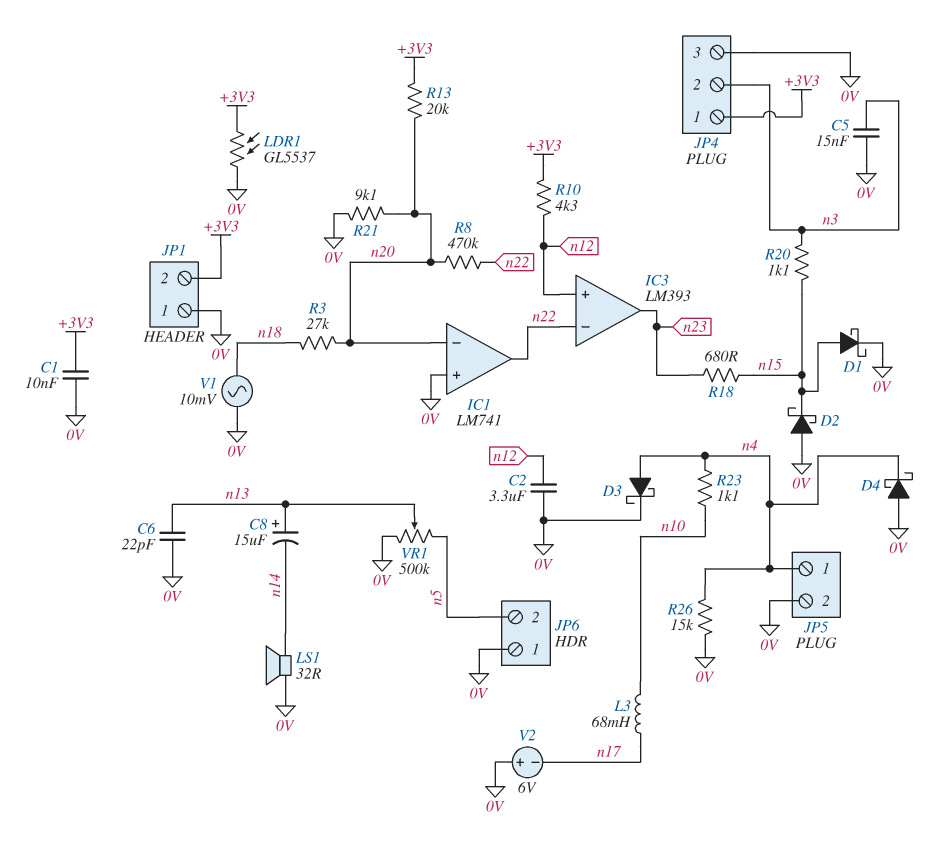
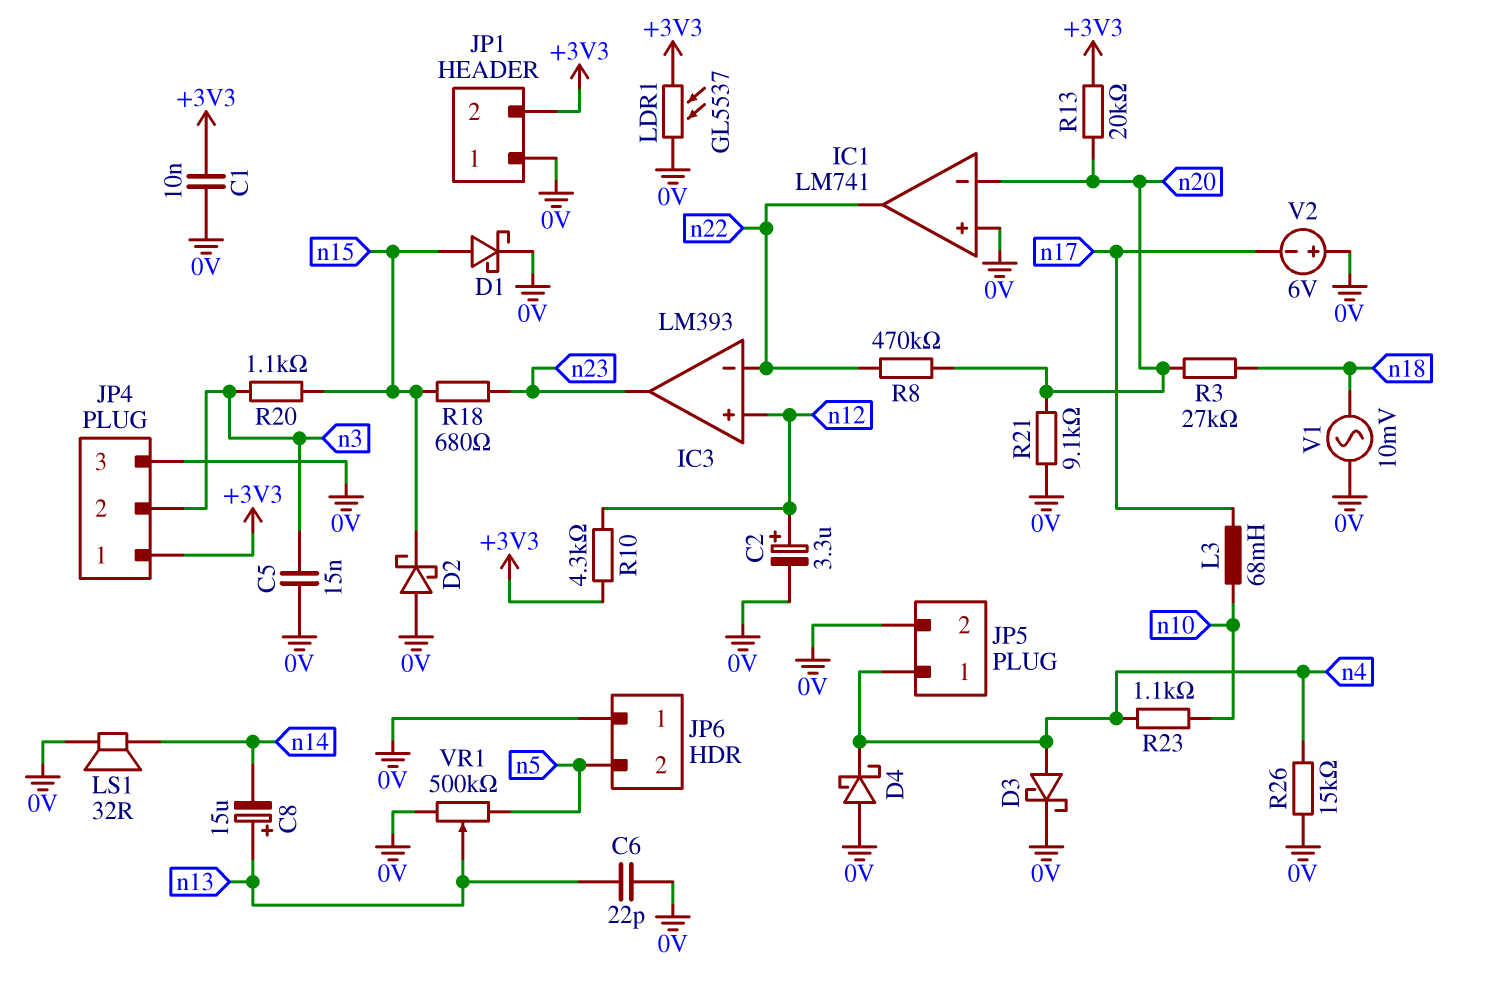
C2: 3.3uF (0V, n12) -> 3.3uF (plus n12, minus 0V)

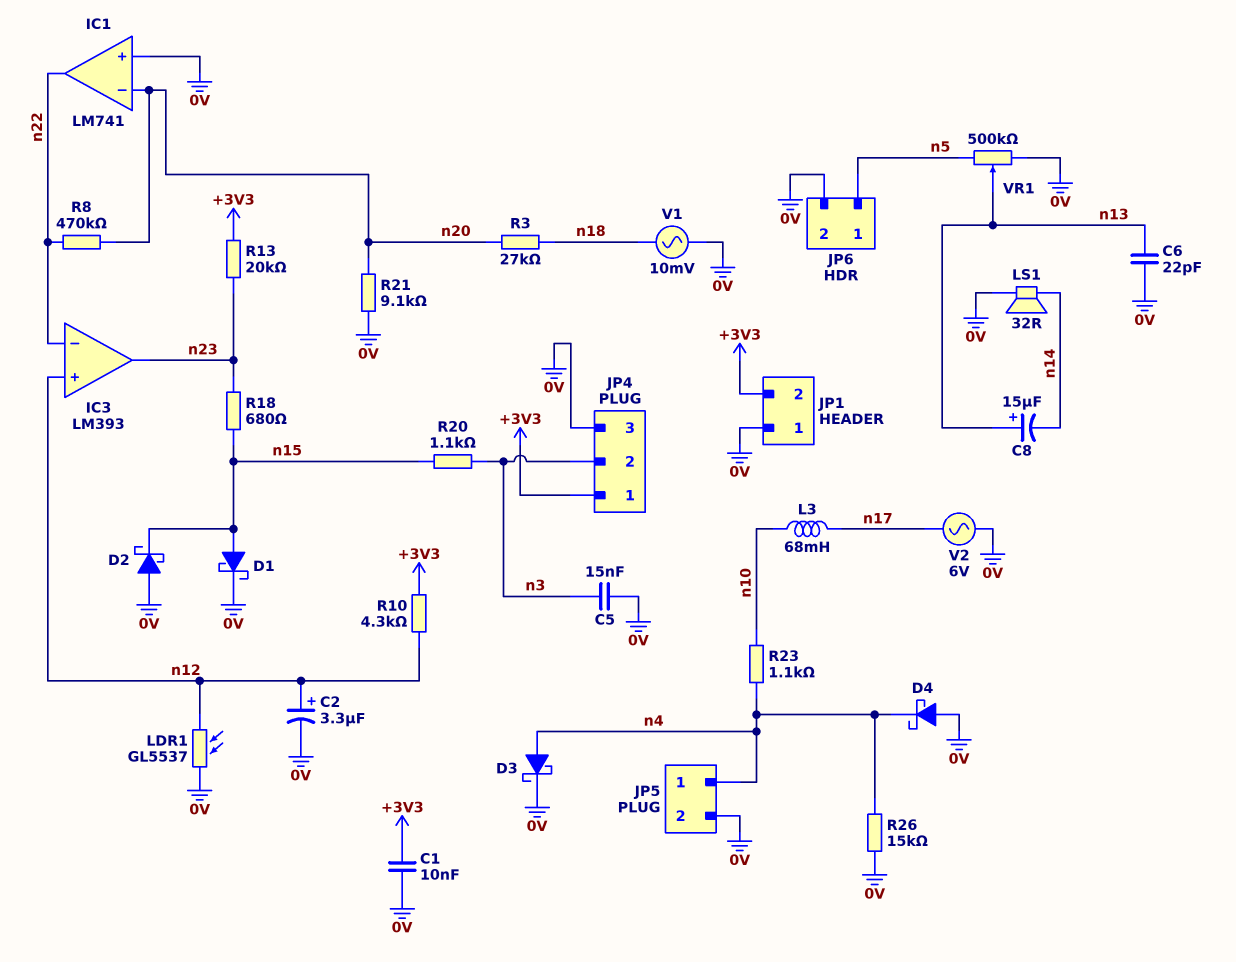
JP6 pin 1: 0V -> n5
JP6 pin 2: n5 -> 0V
LDR1: GL5537 (+3V3, 0V) -> GL5537 (0V, n12)
R13: 20k (+3V3, n20) -> 20k (+3V3, n23)
V2: 6V (plus 0V, minus n17) -> AC 6V (0V, n17)

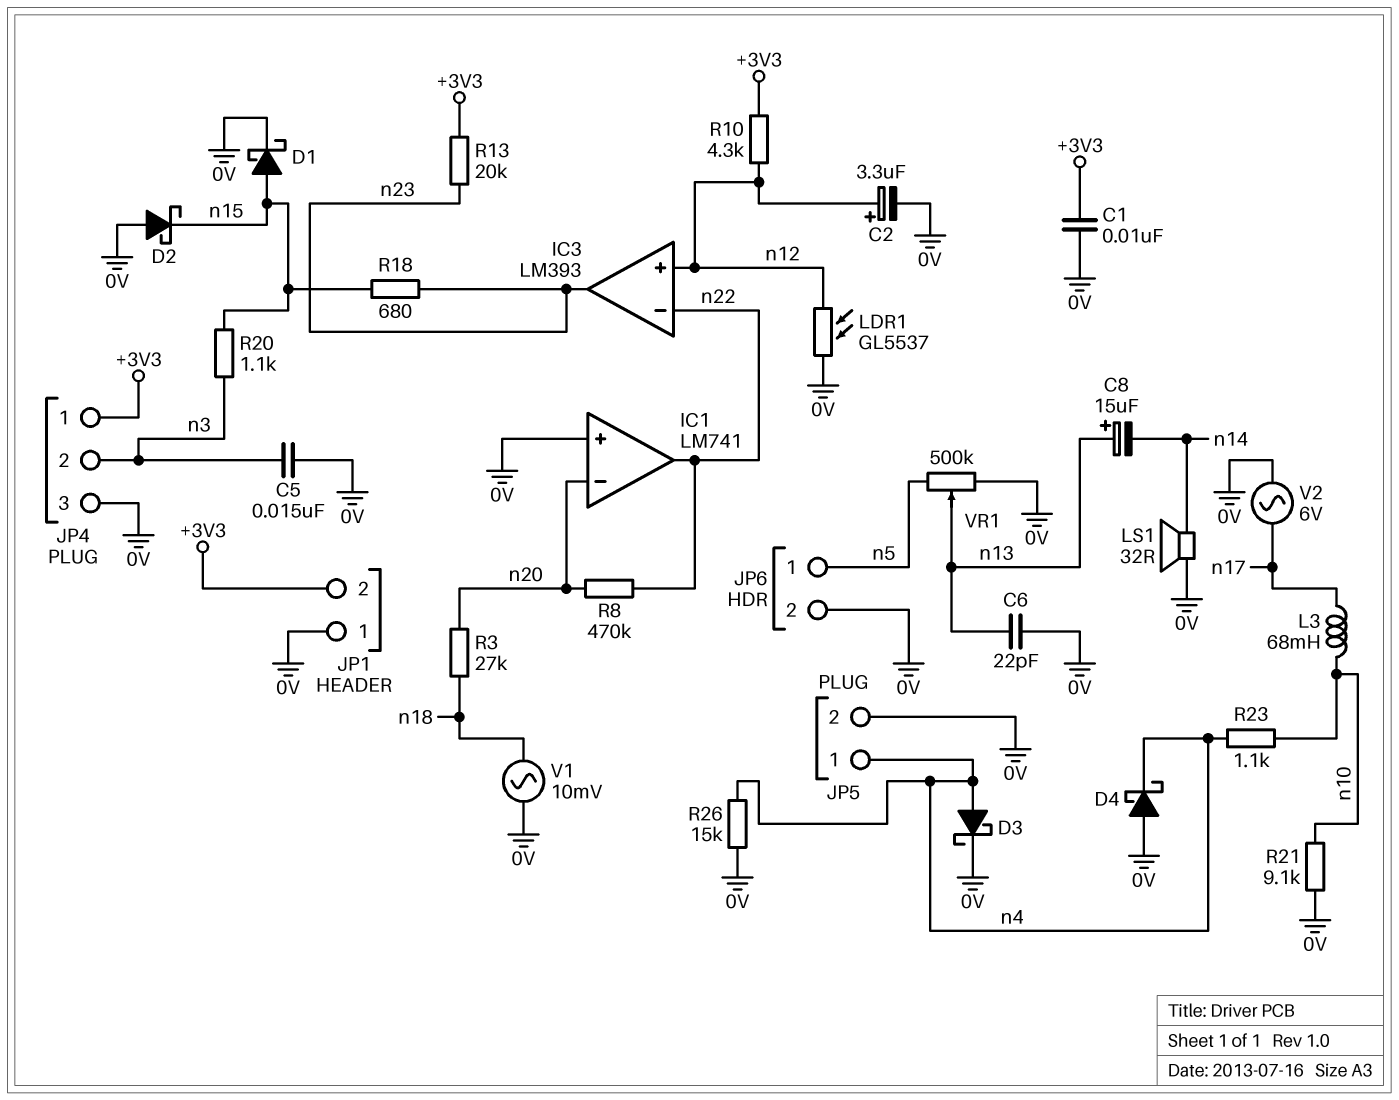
R21: 9.1k (0V, n20) -> 9.1k (0V, n10)

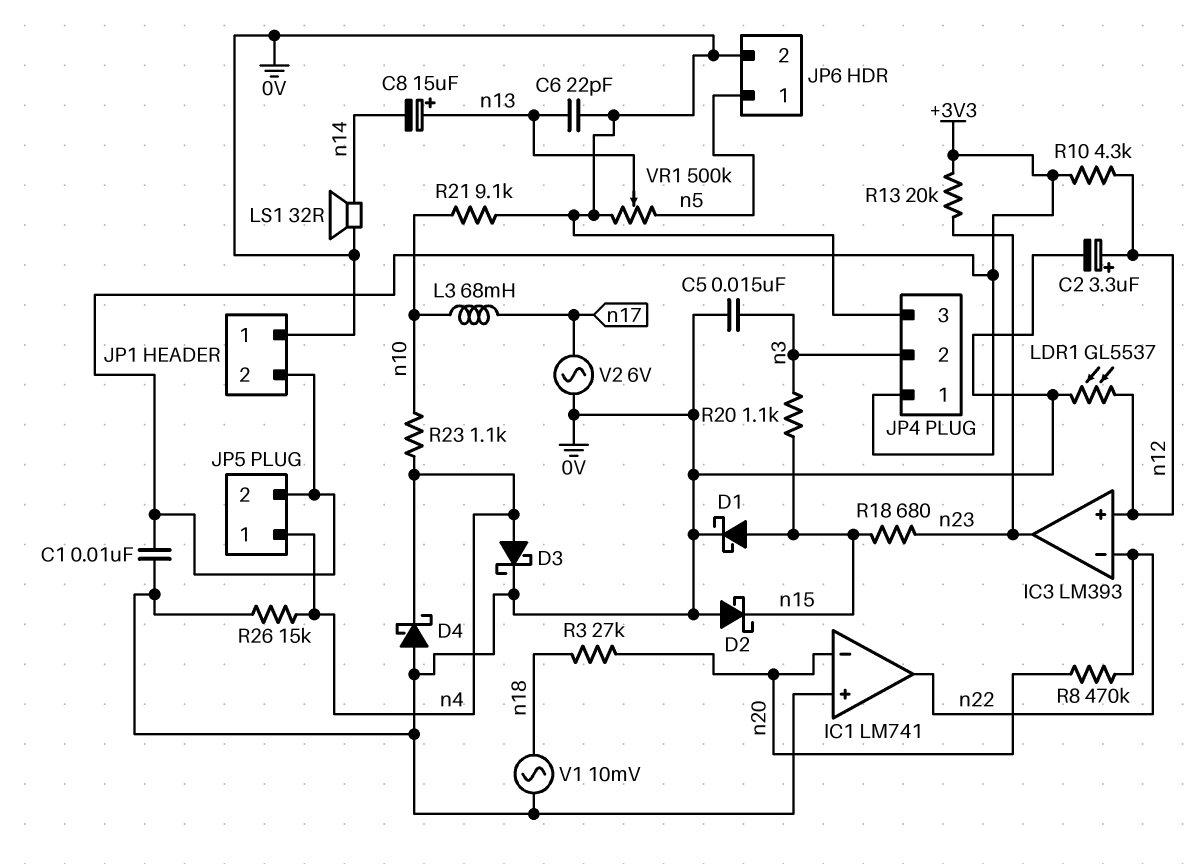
JP5 pin 2: 0V -> +3V3

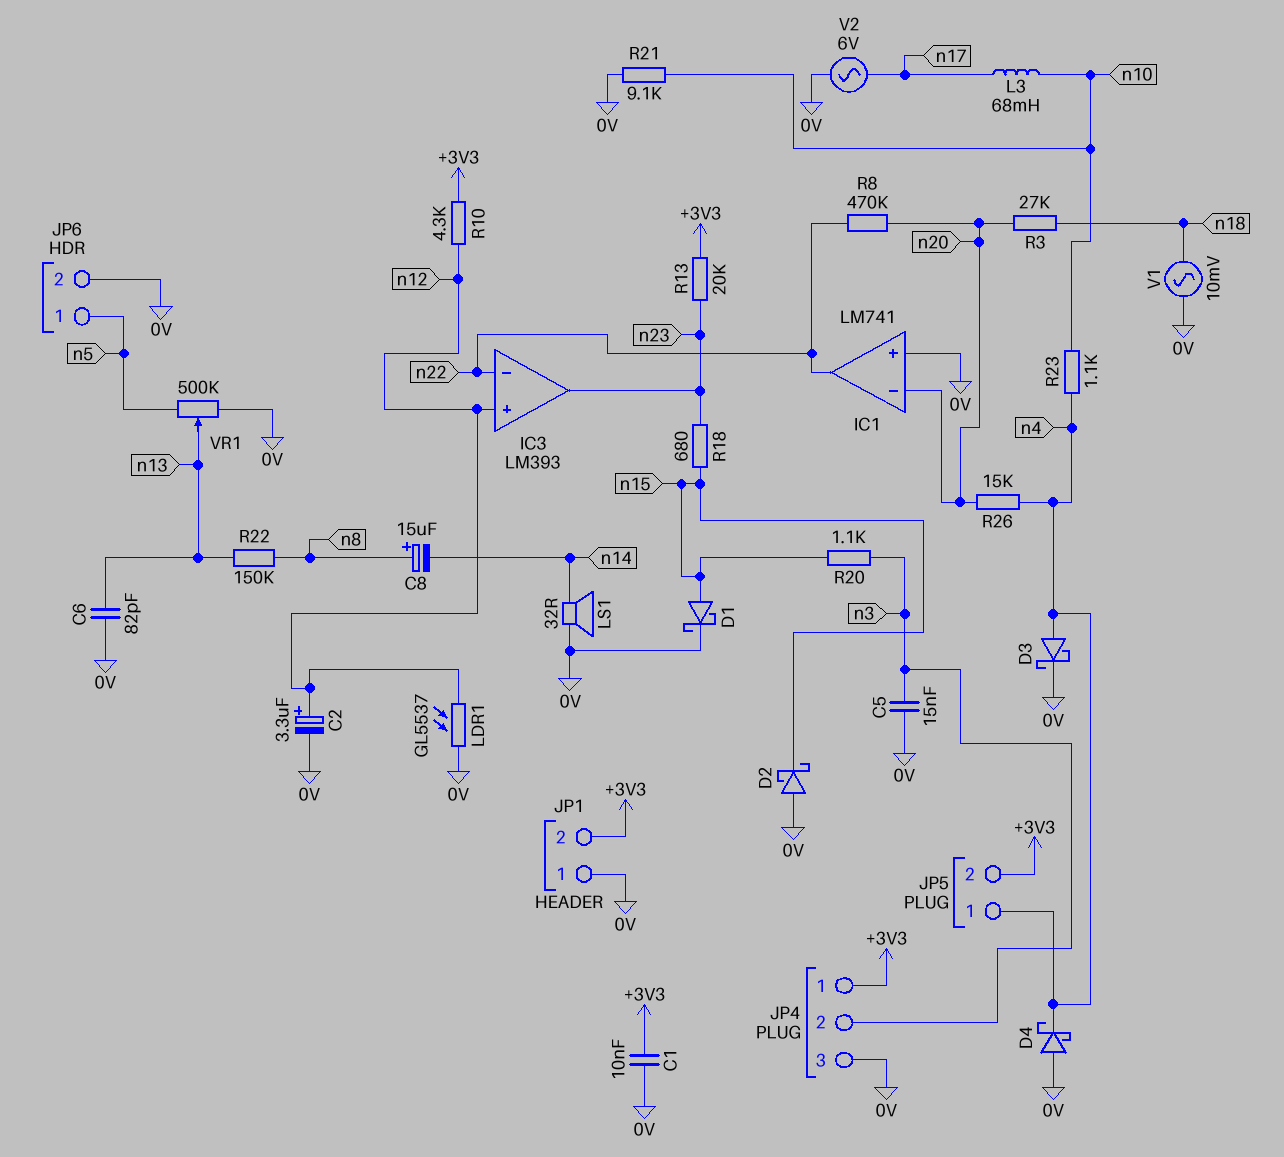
C6: 22pF (0V, n13) -> 82pF (0V, n13)
C8: 15uF (plus n13, minus n14) -> 15uF (plus n8, minus n14)
R22: none -> 150k (n8, n13)
R26: 15k (0V, n4) -> 15k (n4, n20)

